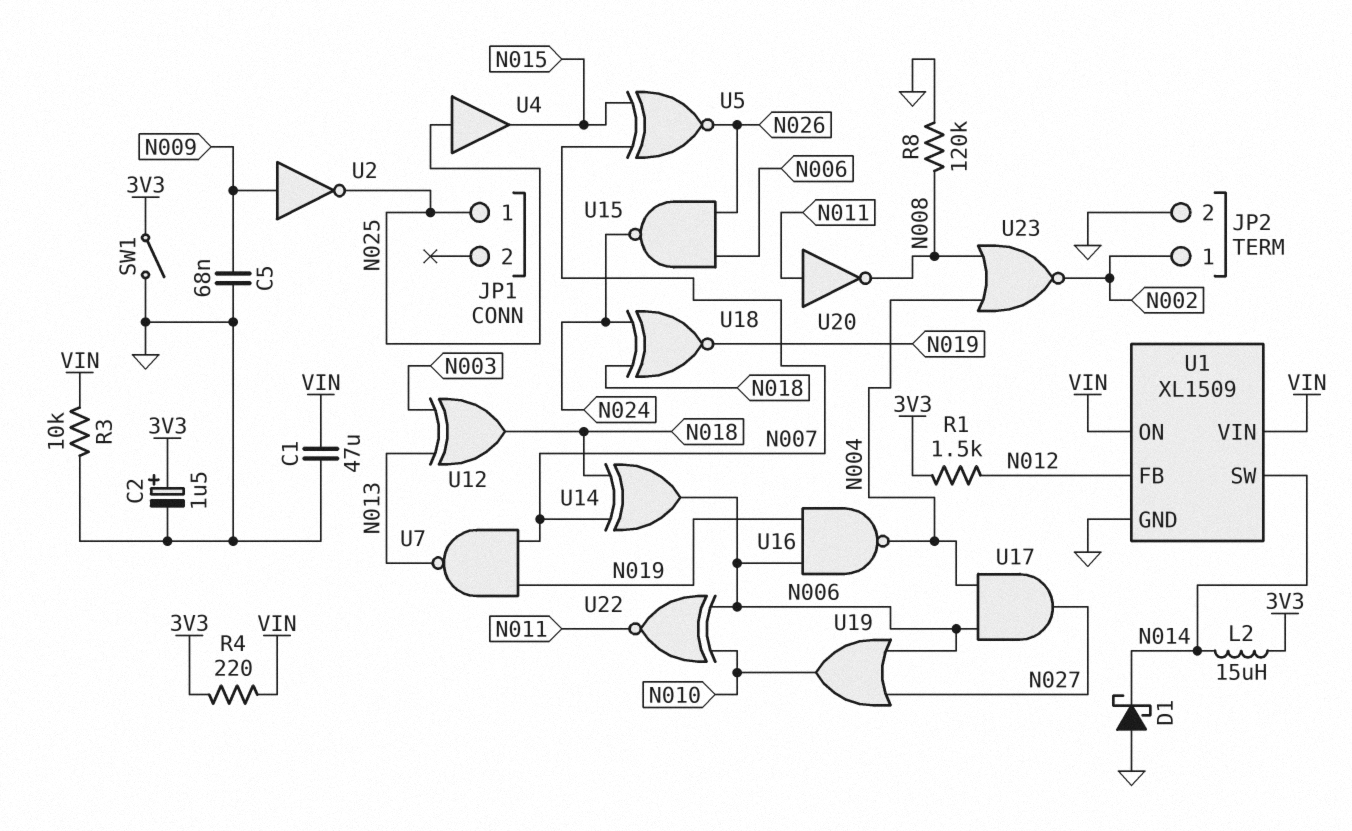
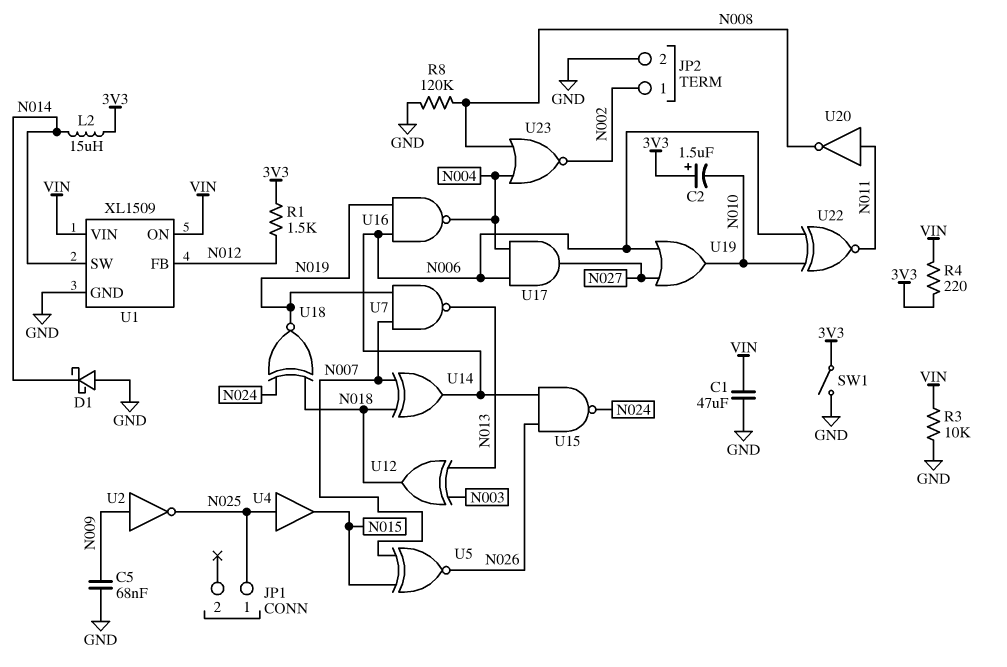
C2: 1.5uF (plus 3V3, minus GND) -> 1.5uF (plus 3V3, minus N010)

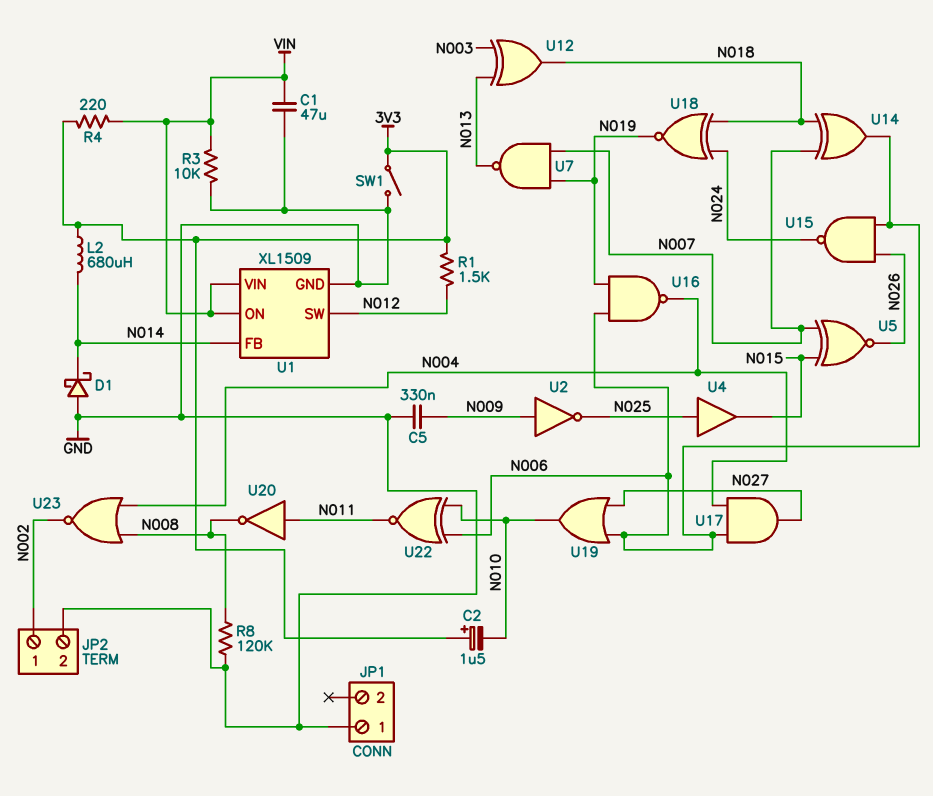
C5: 68nF (GND, N009) -> 330nF (GND, N009)
JP1 pin 1: N025 -> GND
L2: 15uH (3V3, N014) -> 680uH (3V3, N014)
U1 pin FB: N012 -> N014
U1 pin SW: N014 -> N012

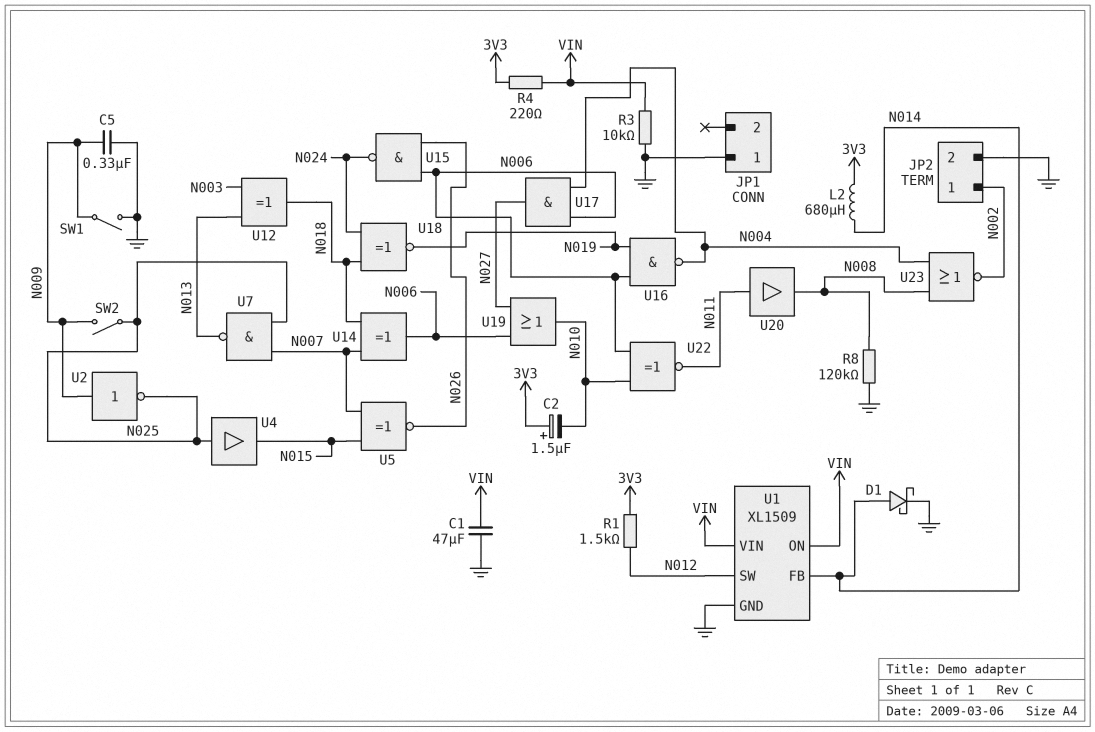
D1: schottky (A GND, K N014) -> schottky (A N014, K GND)
SW1: switch (3V3, GND) -> switch (GND, N009)
SW2: none -> switch (N009, N025)
U7: NAND (in N007, in N019, out N013) -> NAND (in N007, in N025, out N013)
U20: NOT (in N011, out N008) -> buffer (in N011, out N008)

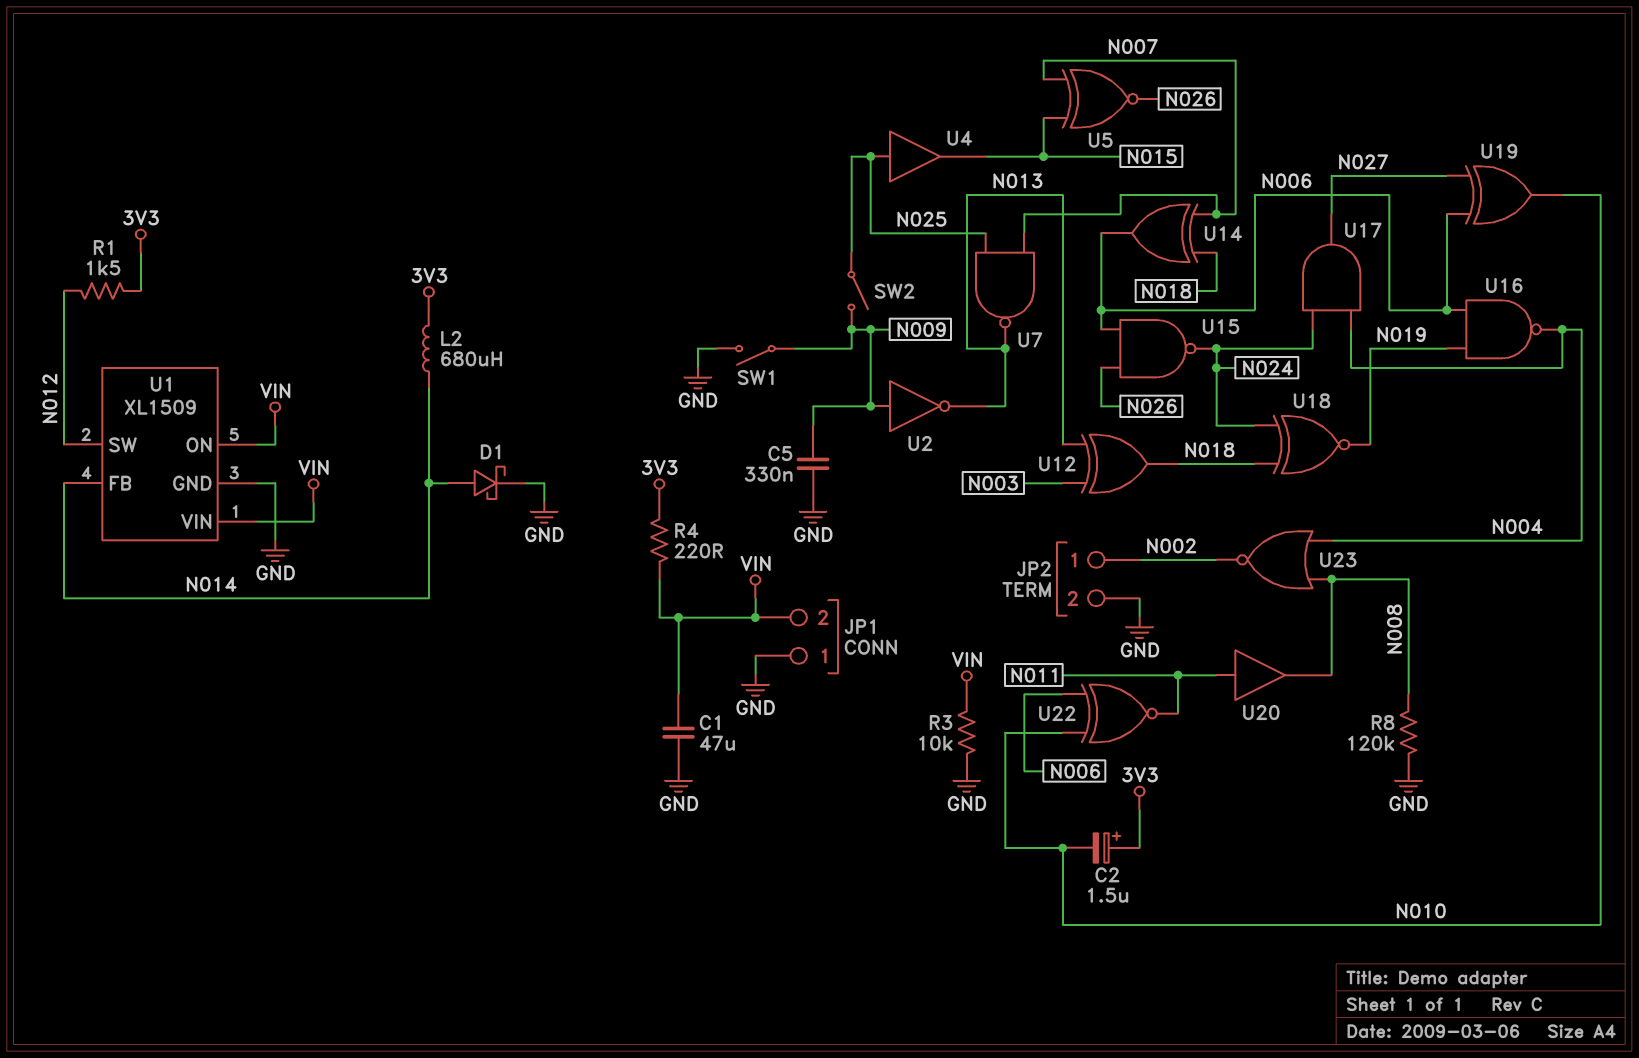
JP1 pin 2: none -> VIN
U2: NOT (in N009, out N025) -> NOT (in N009, out N013)
U17: AND (in N004, in N006, out N027) -> AND (in N004, in N024, out N027)
U19: OR (in N006, in N027, out N010) -> XOR (in N006, in N027, out N010)

